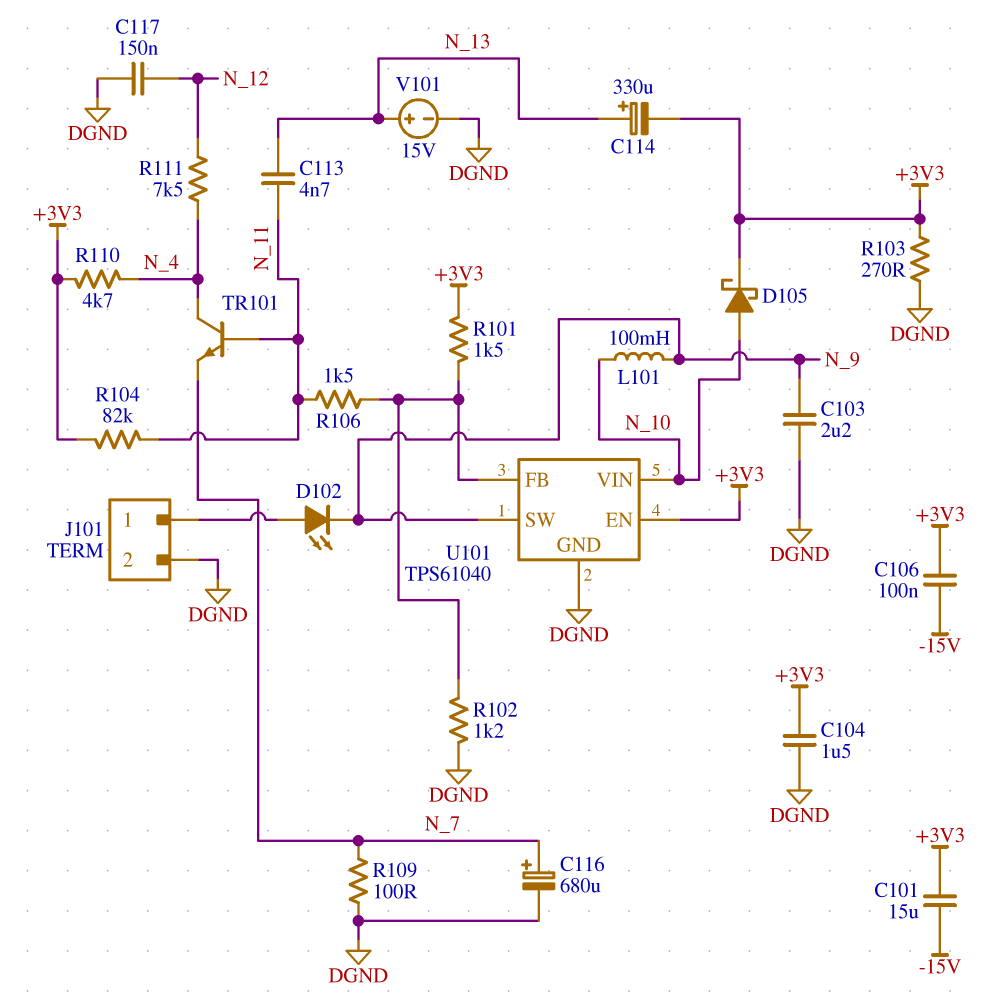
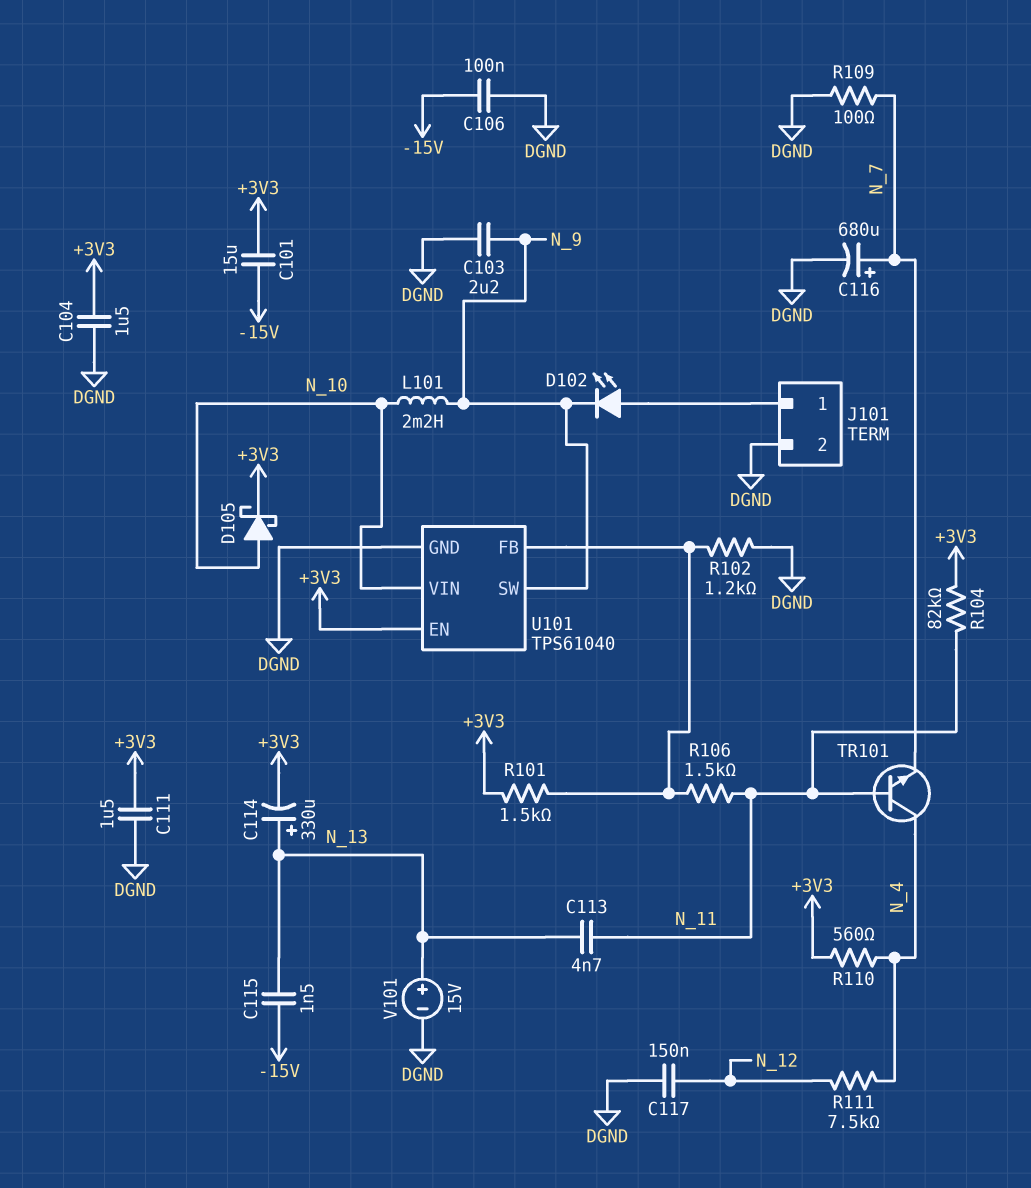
C106: 100nF (+3V3, -15V) -> 100nF (-15V, DGND)
C111: none -> 1.5uF (+3V3, DGND)
C115: none -> 1.5nF (-15V, N_13)
L101: 100mH (N_9, N_10) -> 2.2mH (N_9, N_10)
R103: 270 (+3V3, DGND) -> none
R110: 4.7k (+3V3, N_4) -> 560 (+3V3, N_4)

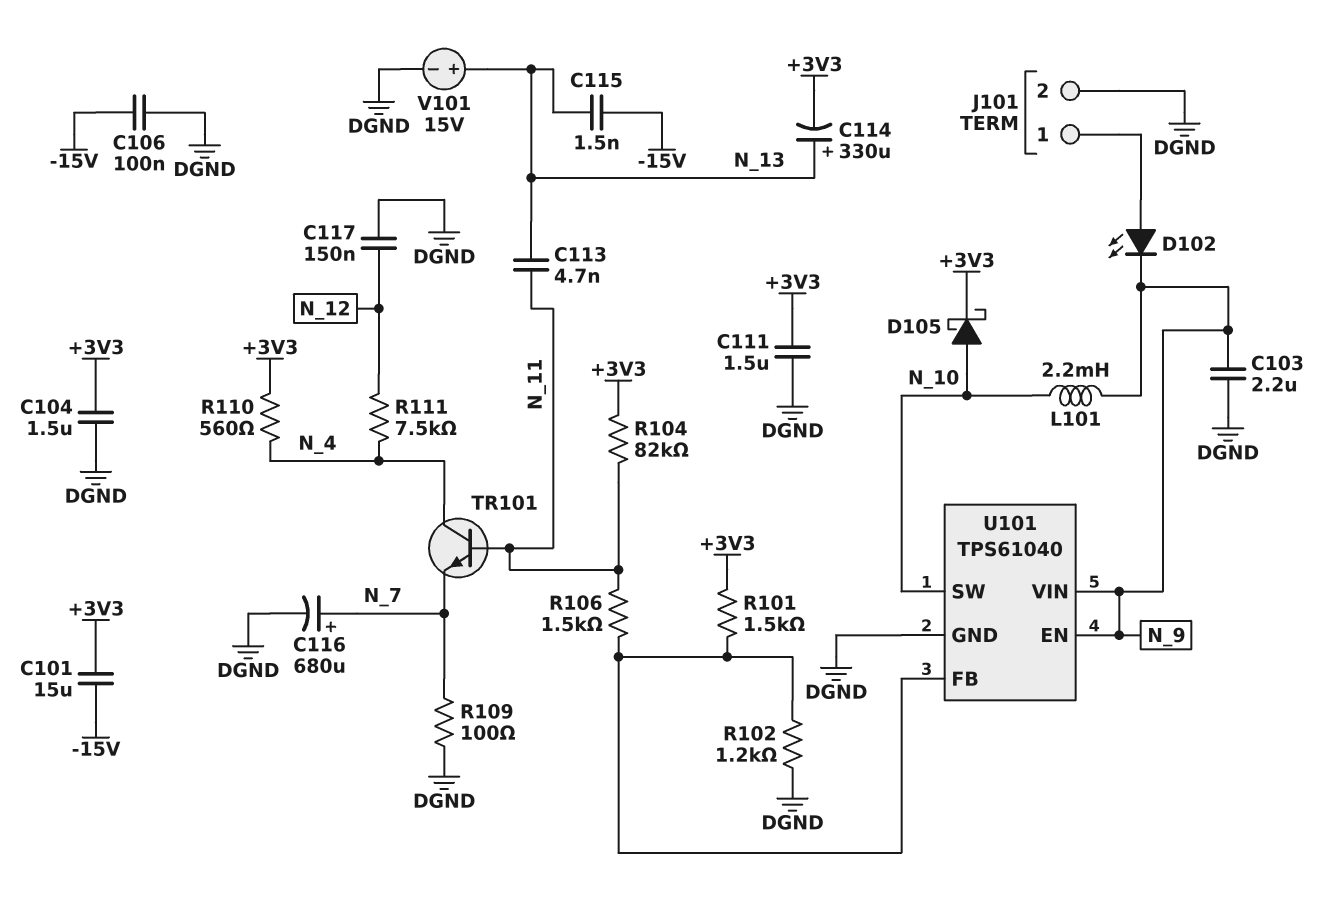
U101 pin EN: +3V3 -> N_9
U101 pin SW: N_9 -> N_10
U101 pin VIN: N_10 -> N_9

